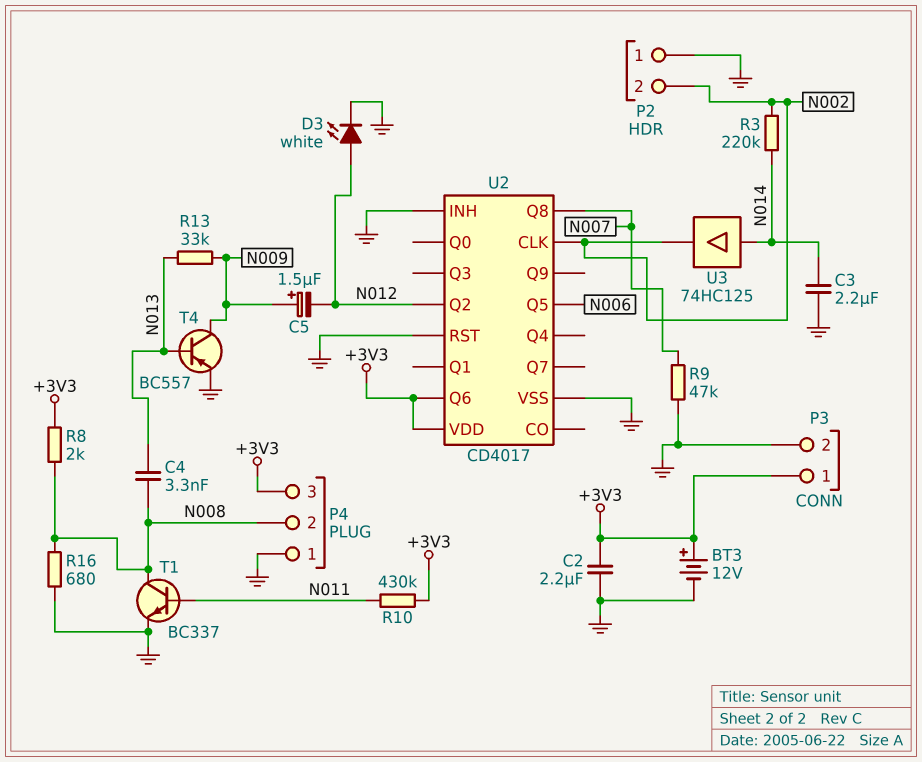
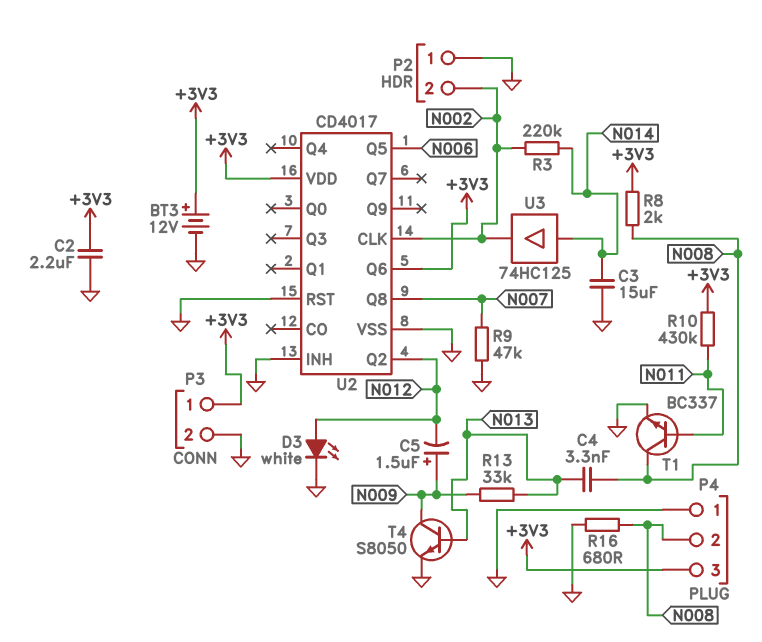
C3: 2.2uF (GND, N014) -> 15uF (GND, N014)
T4: PNP BC557 (B N013, C N009, E GND) -> NPN S8050 (B N013, C N009, E GND)

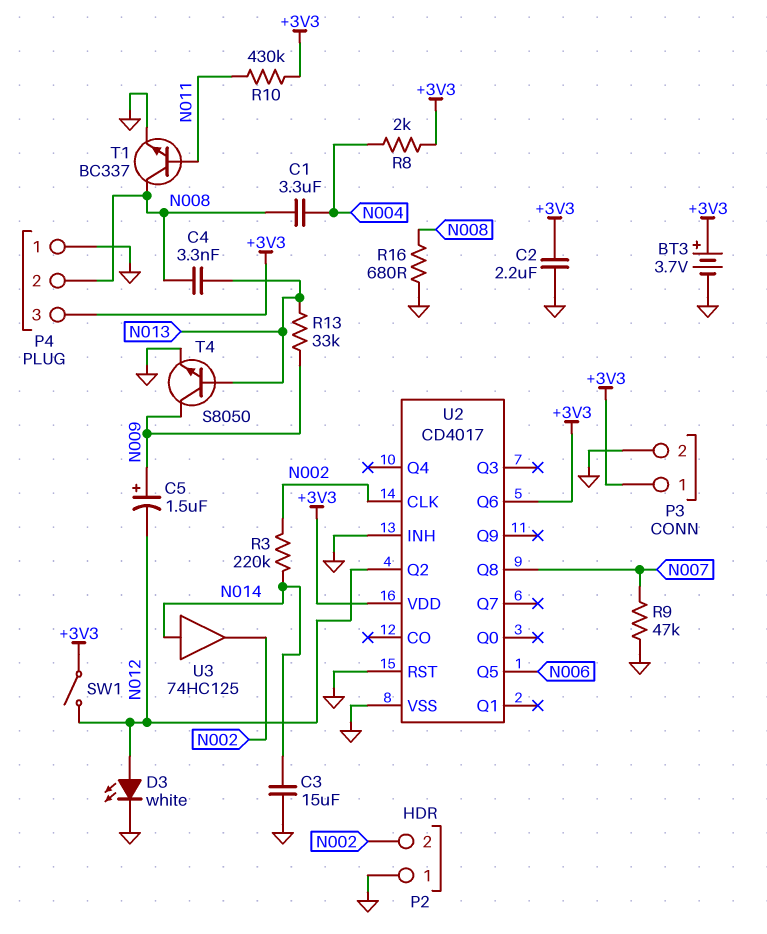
BT3: 12V (plus +3V3, minus GND) -> 3.7V (plus +3V3, minus GND)
C1: none -> 3.3uF (N004, N008)
R8: 2k (+3V3, N008) -> 2k (+3V3, N004)
SW1: none -> switch (+3V3, N012)

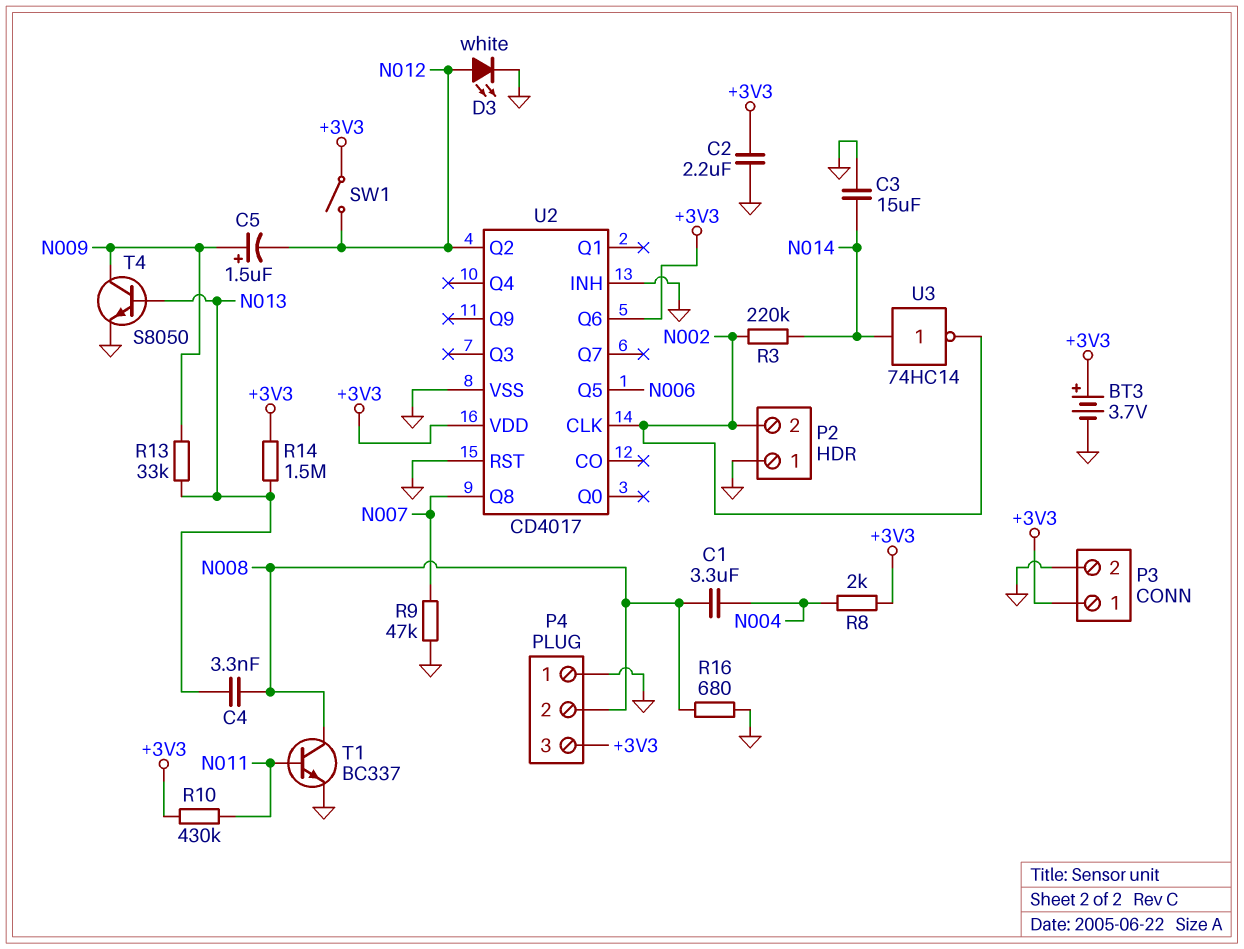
R14: none -> 1.5M (+3V3, N013)
U3: buffer 74HC125 (in N014, out N002) -> NOT 74HC14 (in N014, out N002)

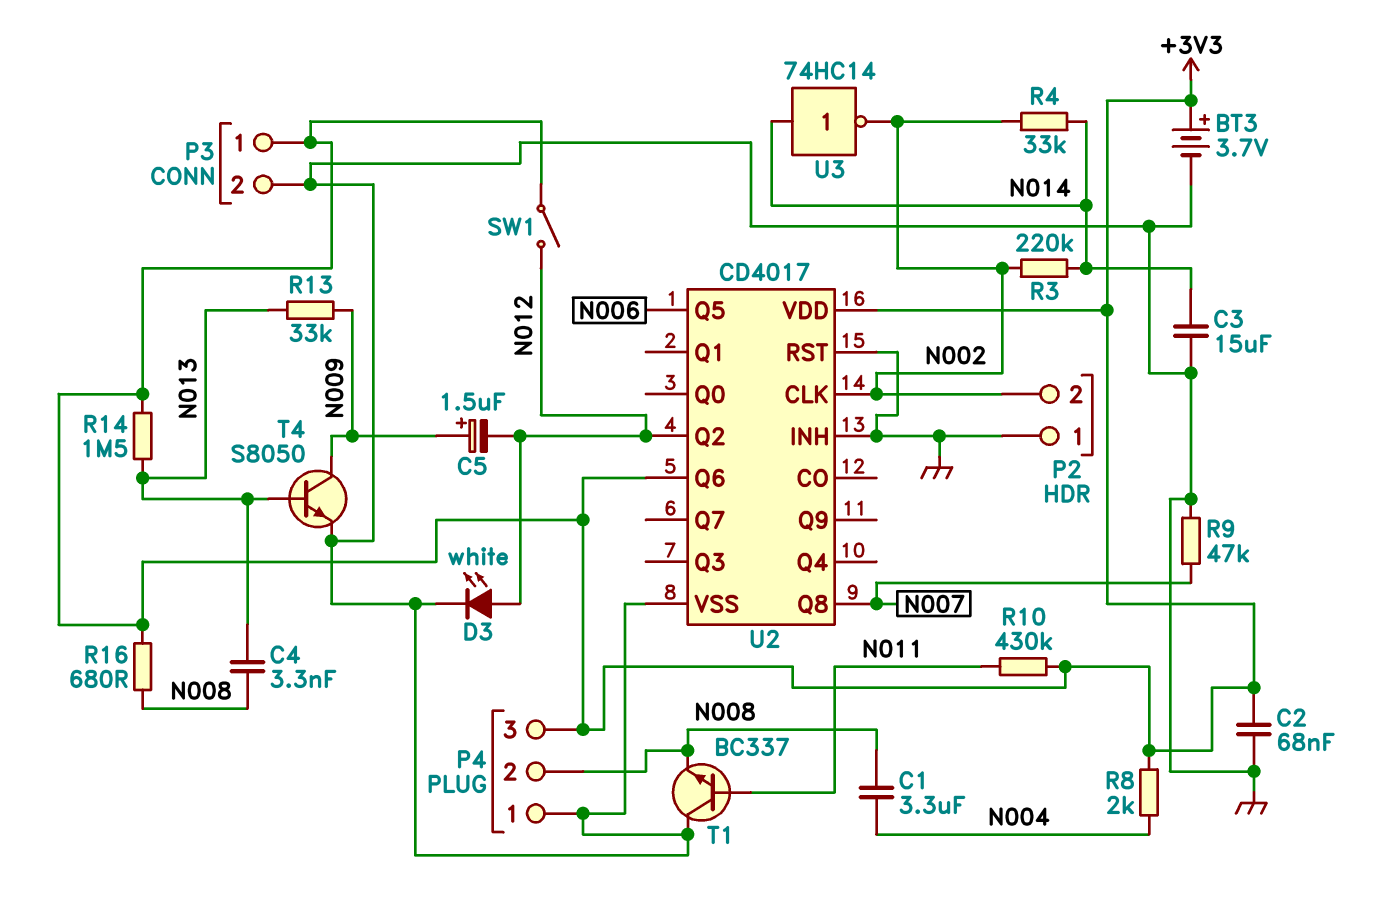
C2: 2.2uF (+3V3, GND) -> 68nF (+3V3, GND)
R4: none -> 33k (N002, N014)
R16: 680 (GND, N008) -> 680 (+3V3, N008)
T1: NPN BC337 (B N011, C N008, E GND) -> NPN BC337 (B N011, C GND, E N008)

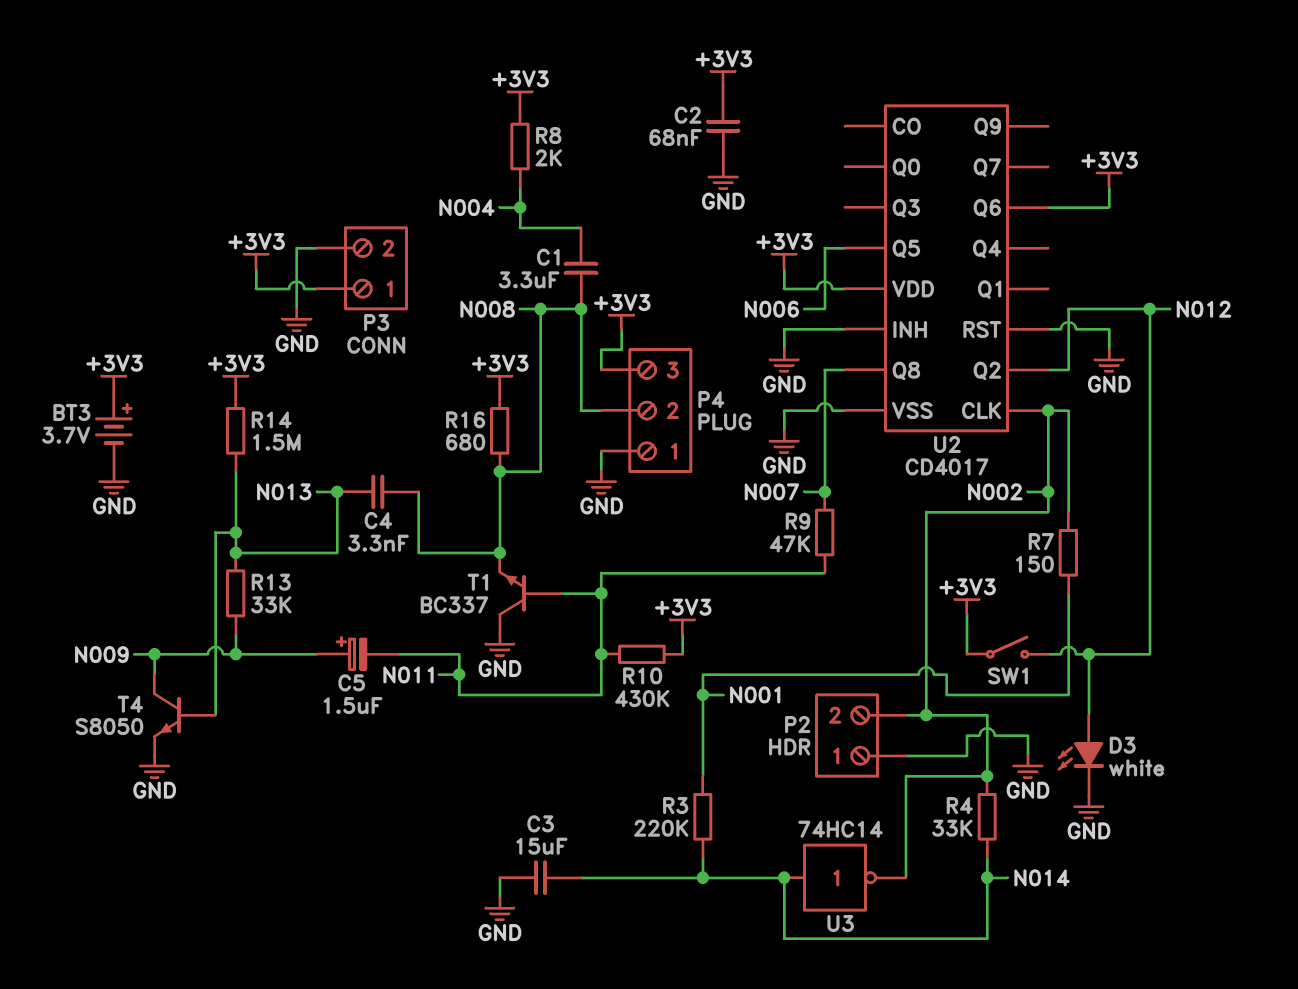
C5: 1.5uF (plus N009, minus N012) -> 1.5uF (plus N009, minus N011)
R3: 220k (N002, N014) -> 220k (N001, N014)
R7: none -> 150 (N001, N002)
R9: 47k (GND, N007) -> 47k (N007, N011)

